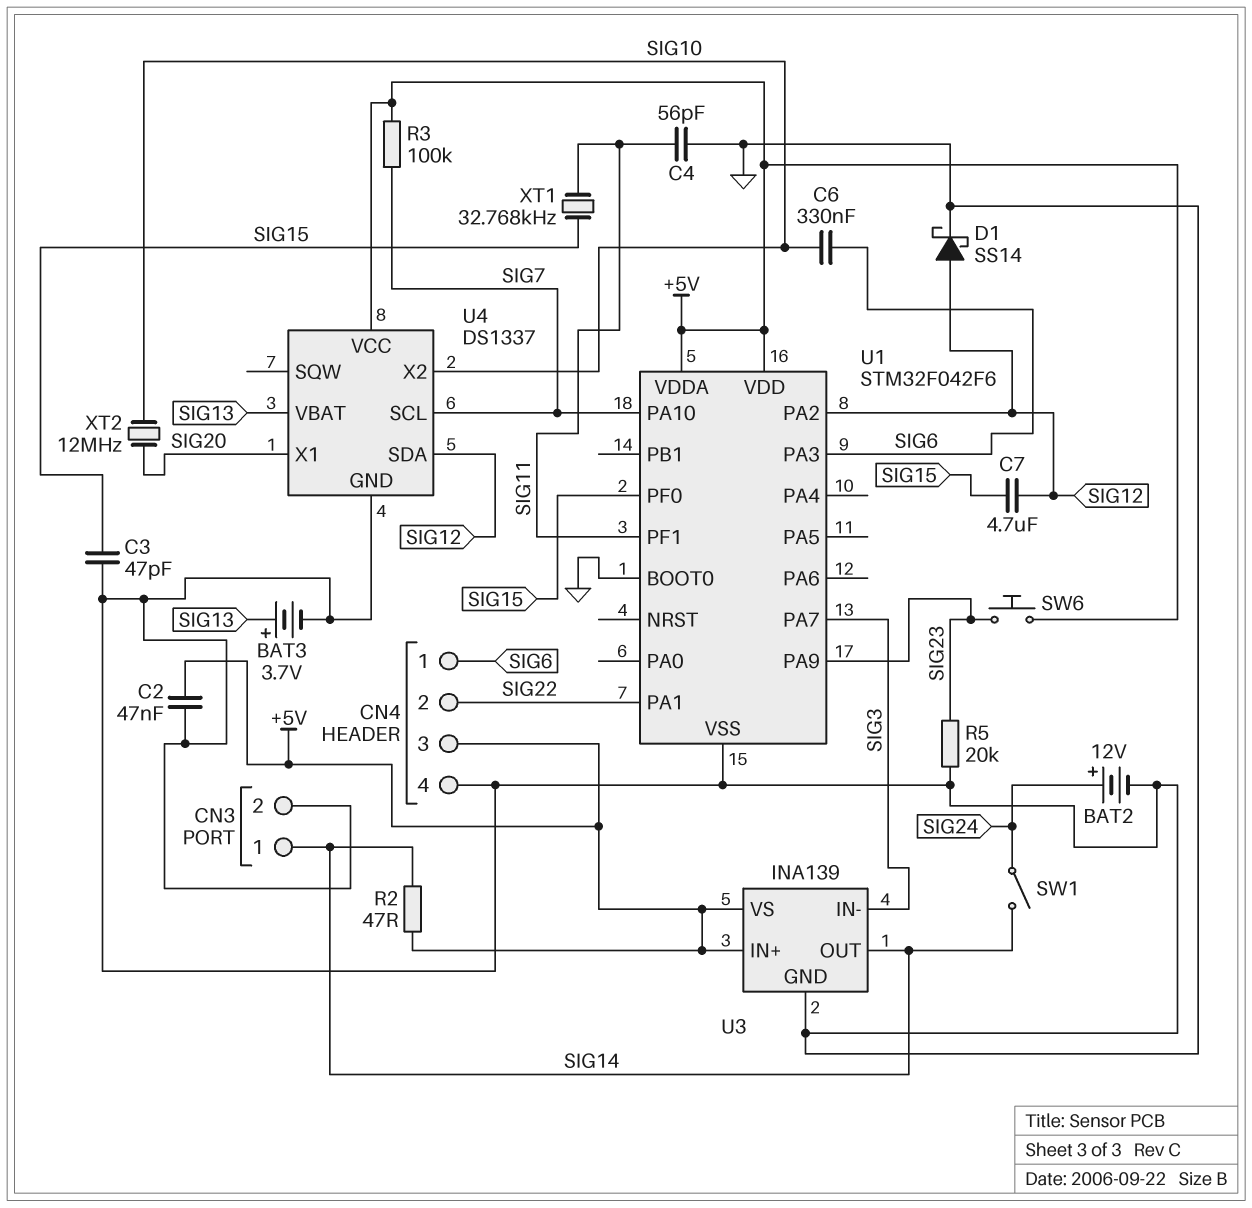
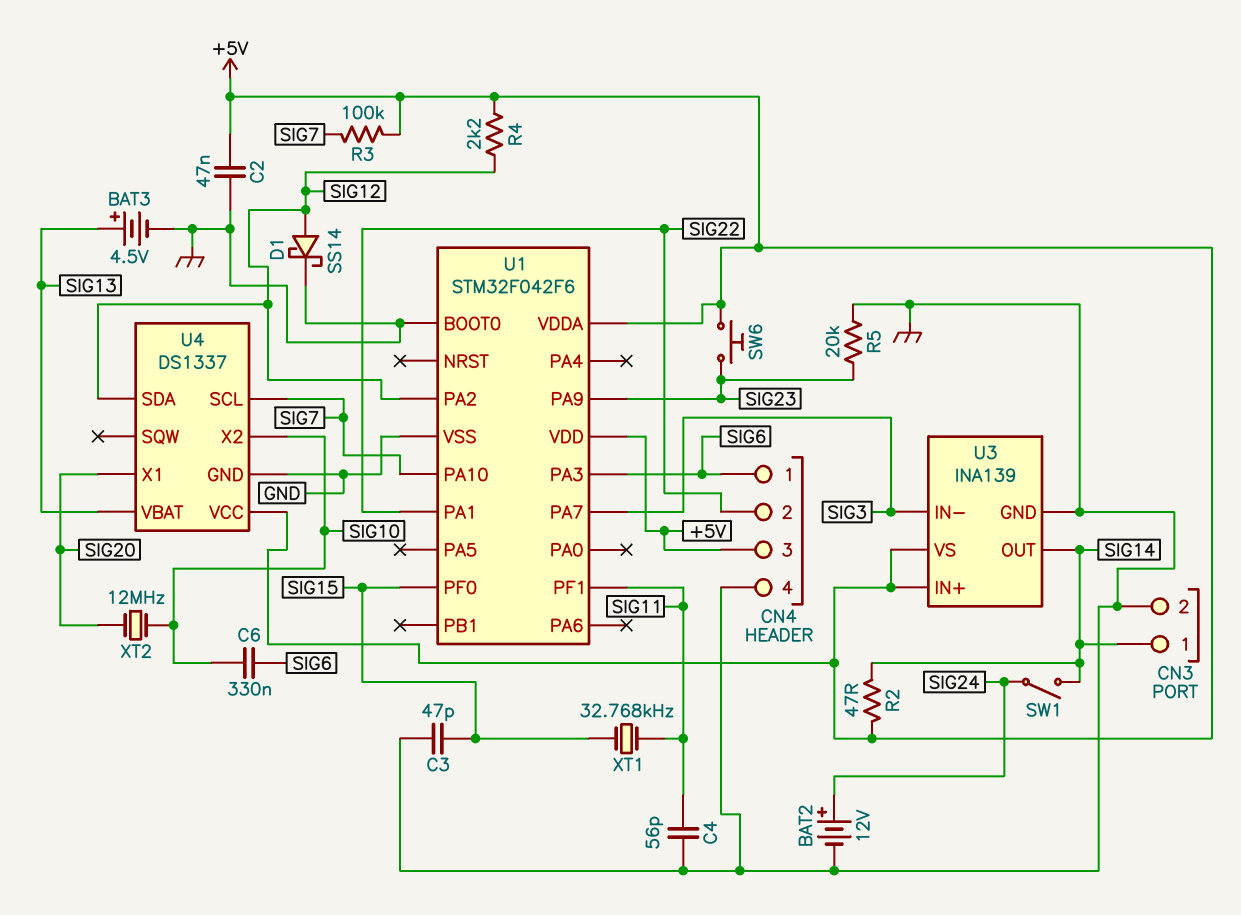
BAT3: 3.7V (plus SIG13, minus GND) -> 4.5V (plus SIG13, minus GND)
C7: 4.7uF (SIG12, SIG15) -> none
R4: none -> 2.2k (+5V, SIG12)

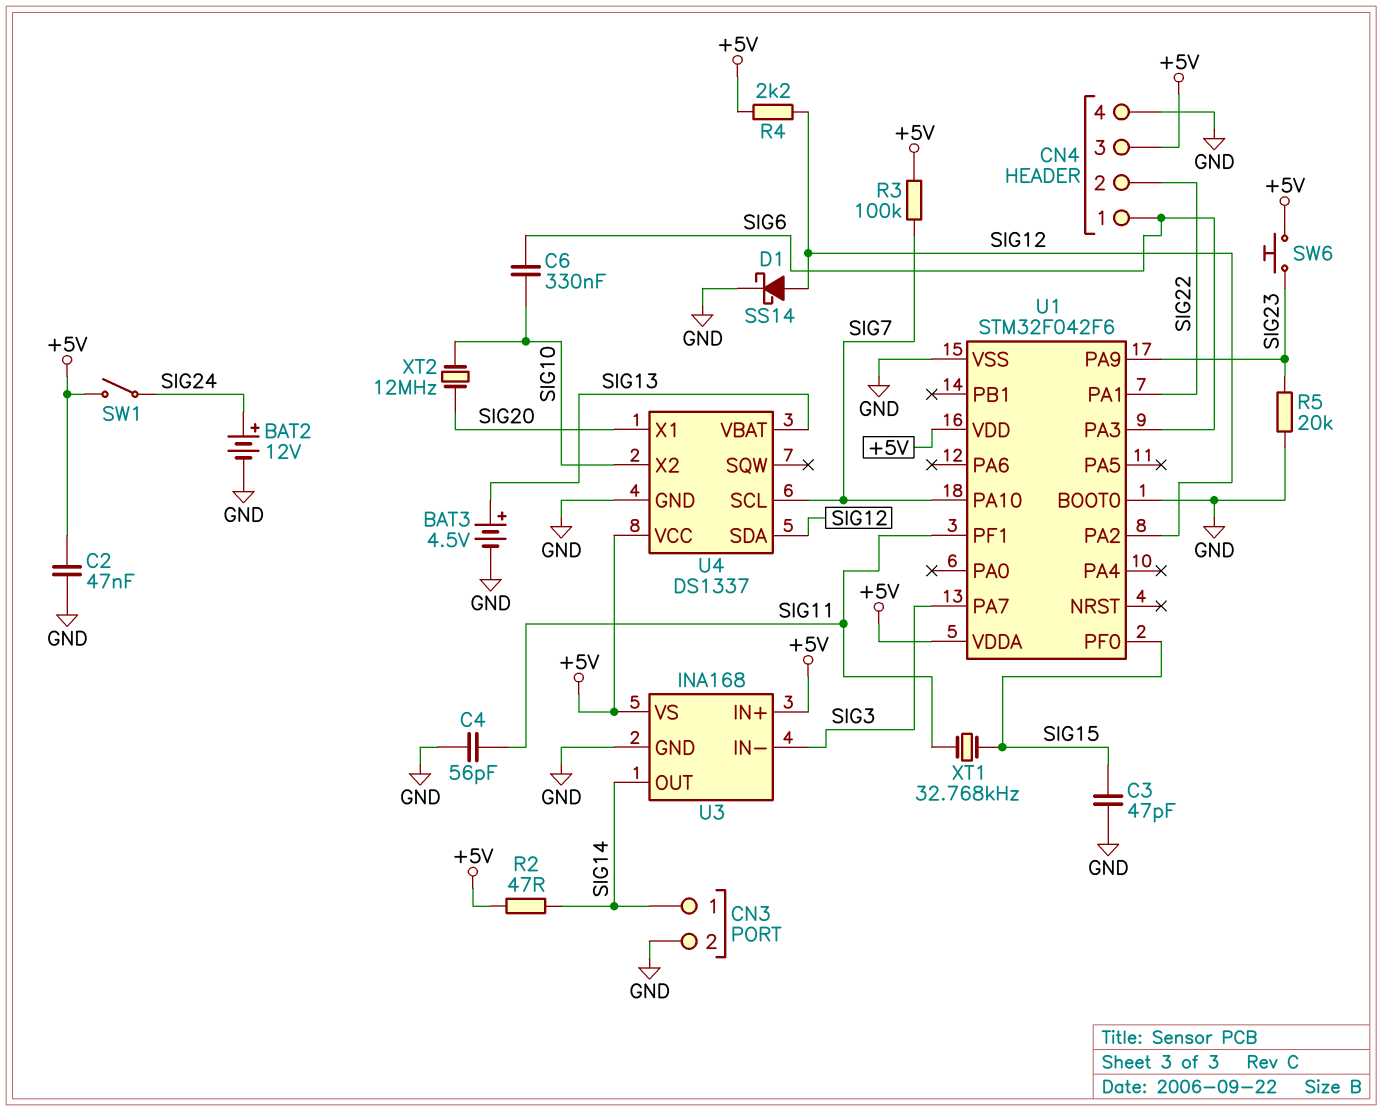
SW1: switch (SIG14, SIG24) -> switch (+5V, SIG24)
U3: INA139 -> INA168

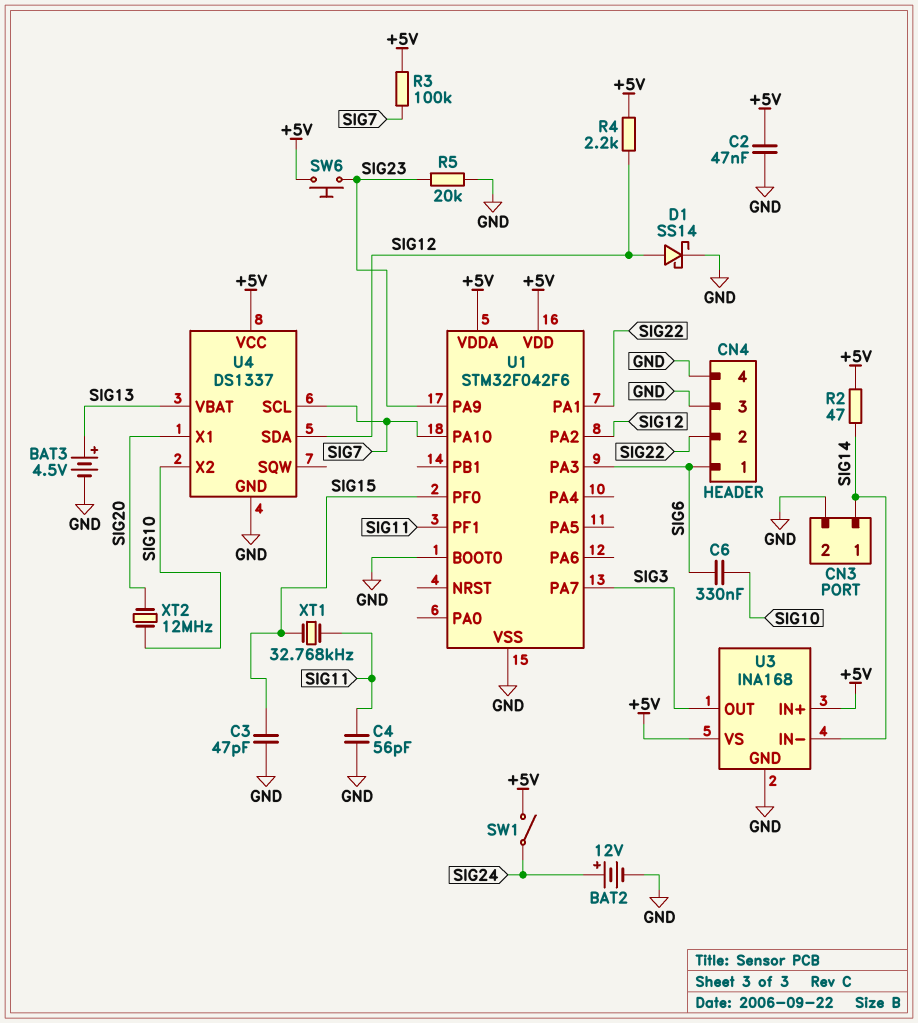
CN4 pin 3: +5V -> GND
U3 pin IN-: SIG3 -> SIG14
U3 pin OUT: SIG14 -> SIG3

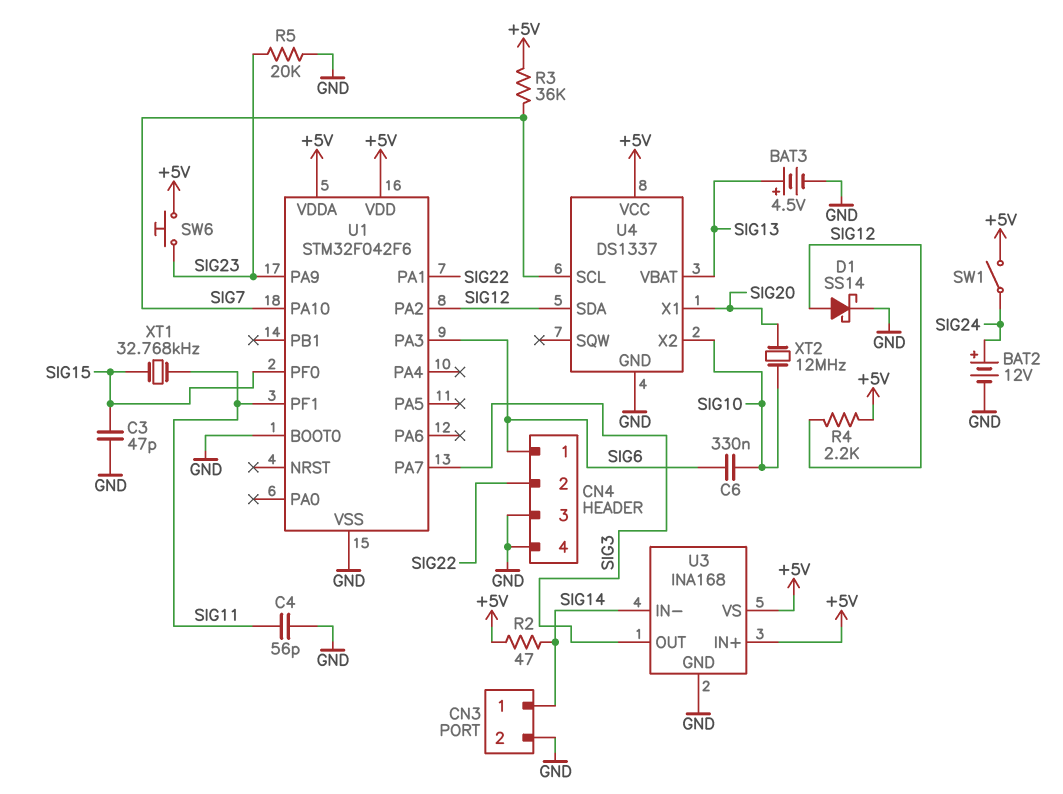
C2: 47nF (+5V, GND) -> none
R3: 100k (+5V, SIG7) -> 36k (+5V, SIG7)

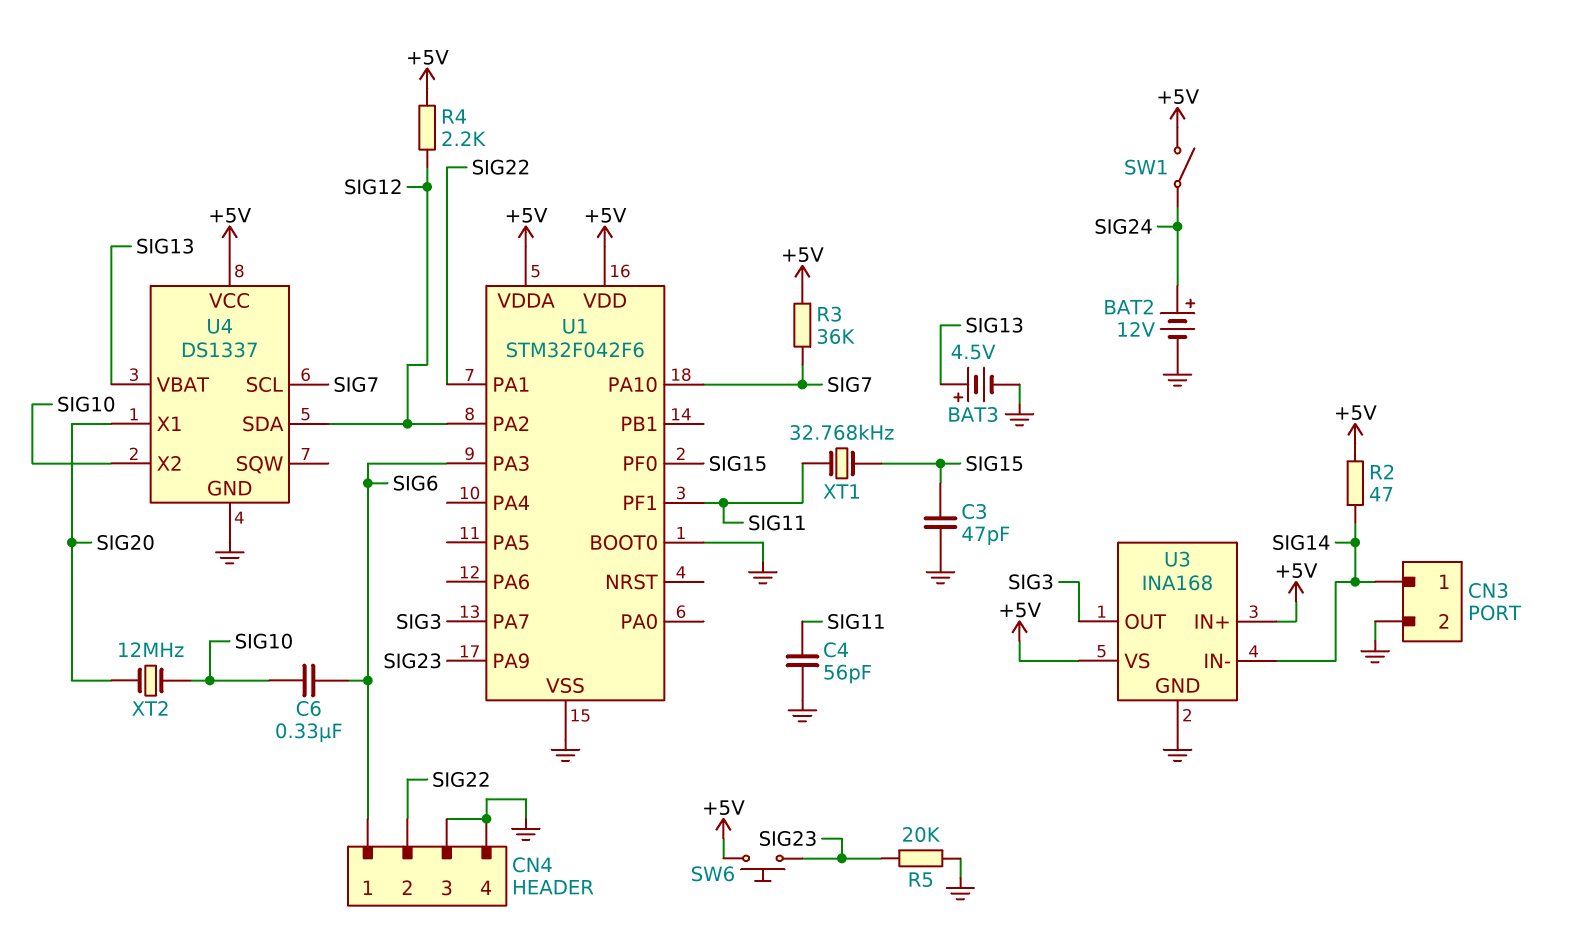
D1: schottky SS14 (A SIG12, K GND) -> none

